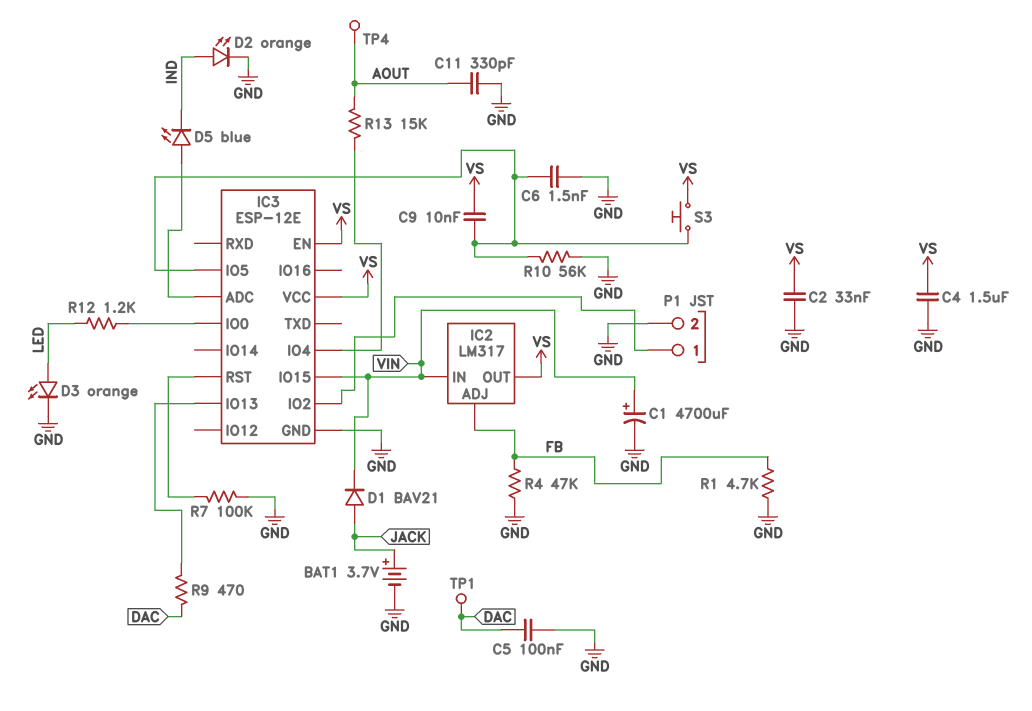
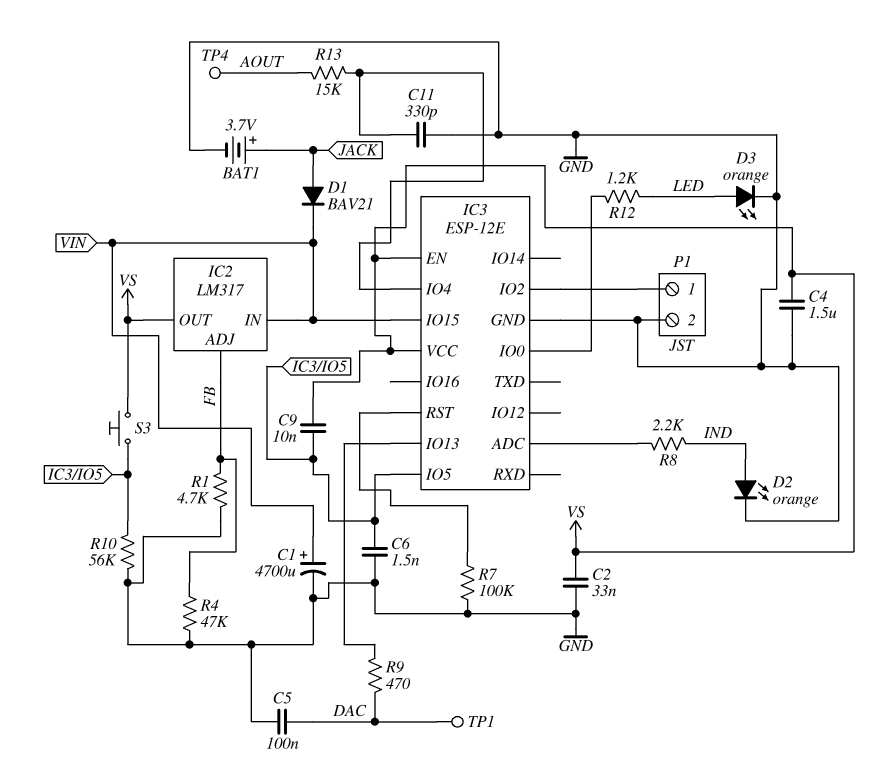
C11: 330pF (AOUT, GND) -> 330pF (GND, IC3/IO4)
D5: LED blue (A IC3/ADC, K IND) -> none
R8: none -> 2.2k (IC3/ADC, IND)

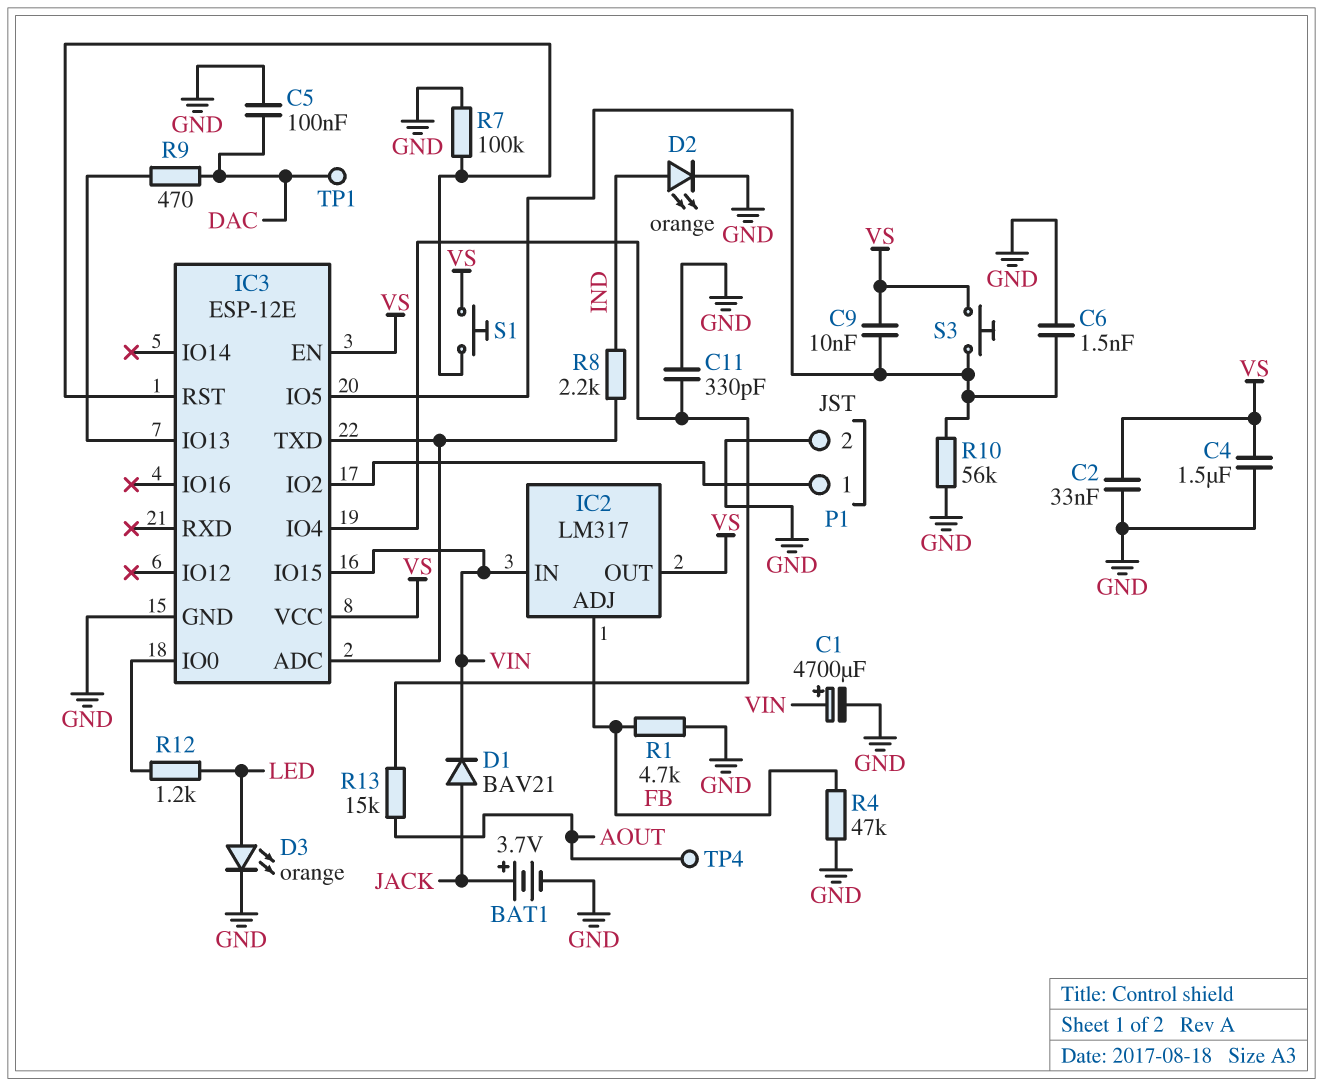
IC3 pin TXD: none -> IC3/ADC
S1: none -> button (IC3/RST, VS)

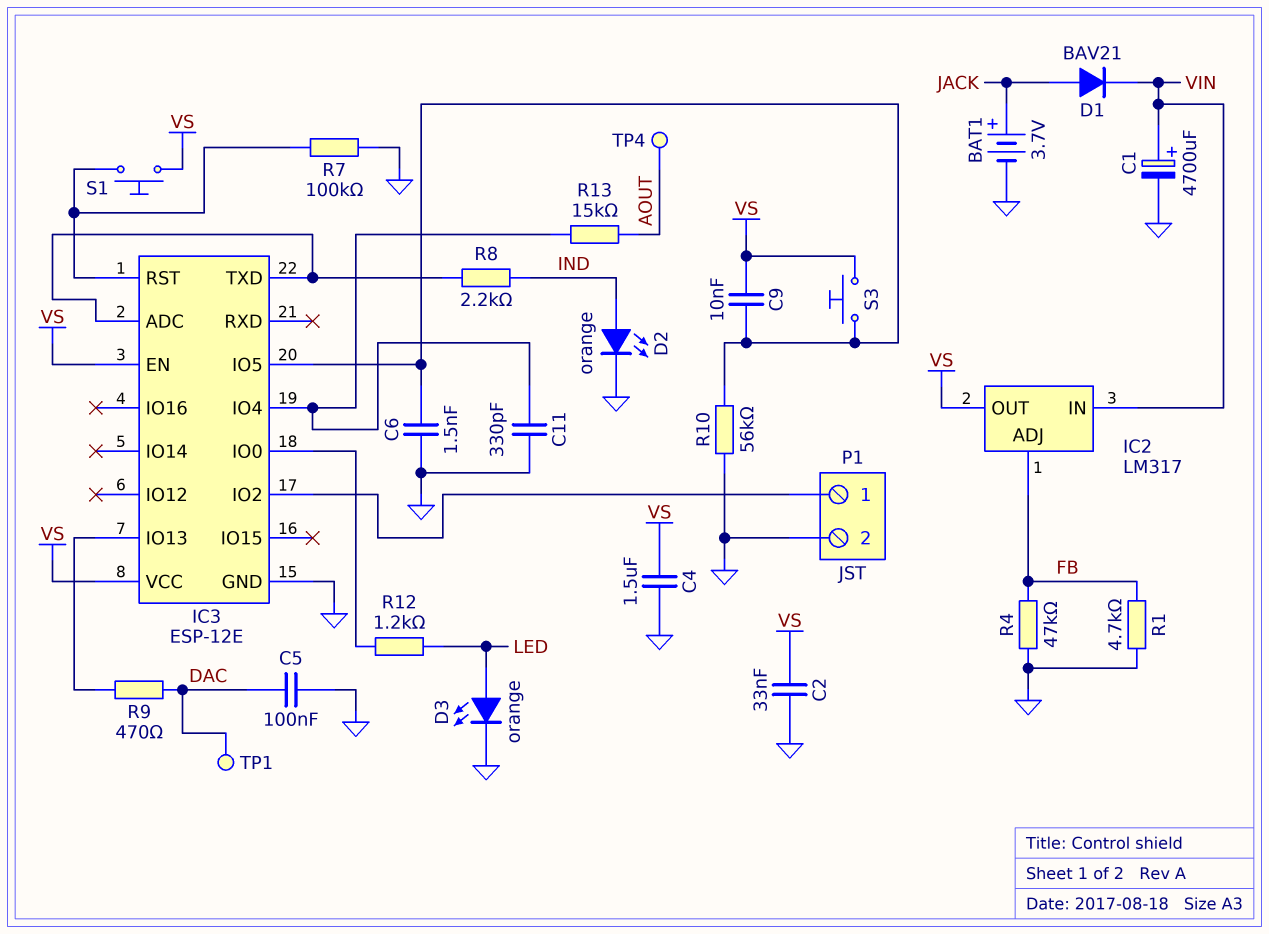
IC3 pin IO15: VIN -> none

